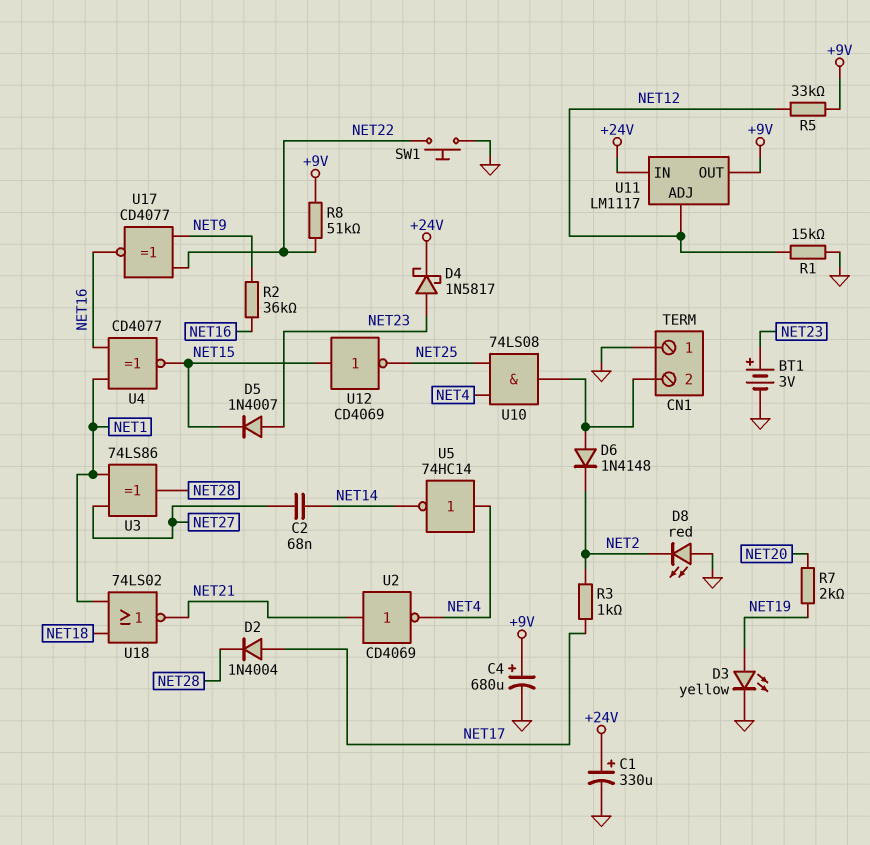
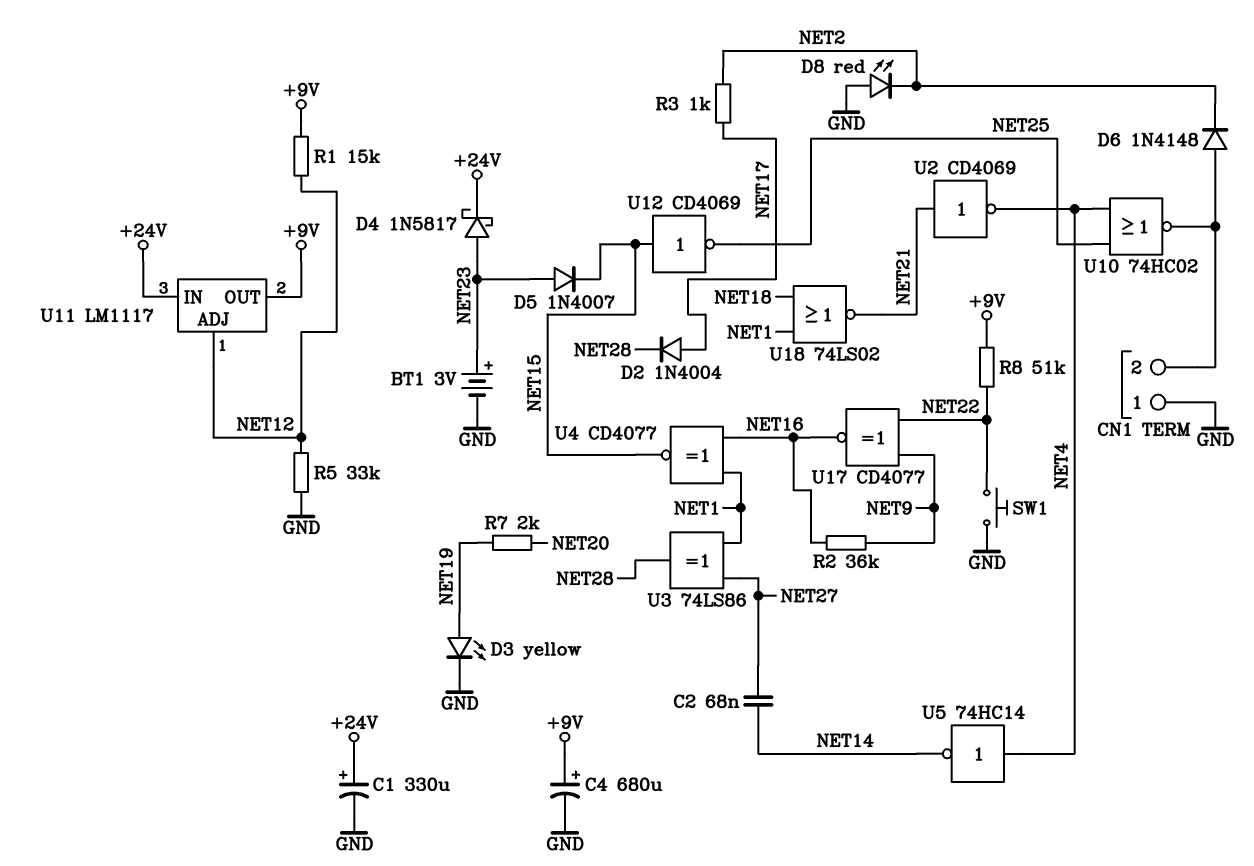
R1: 15k (GND, NET12) -> 15k (+9V, NET12)
R5: 33k (+9V, NET12) -> 33k (GND, NET12)
U10: AND 74LS08 (in NET4, in NET25, out CN1/2) -> NOR 74HC02 (in NET4, in NET25, out CN1/2)

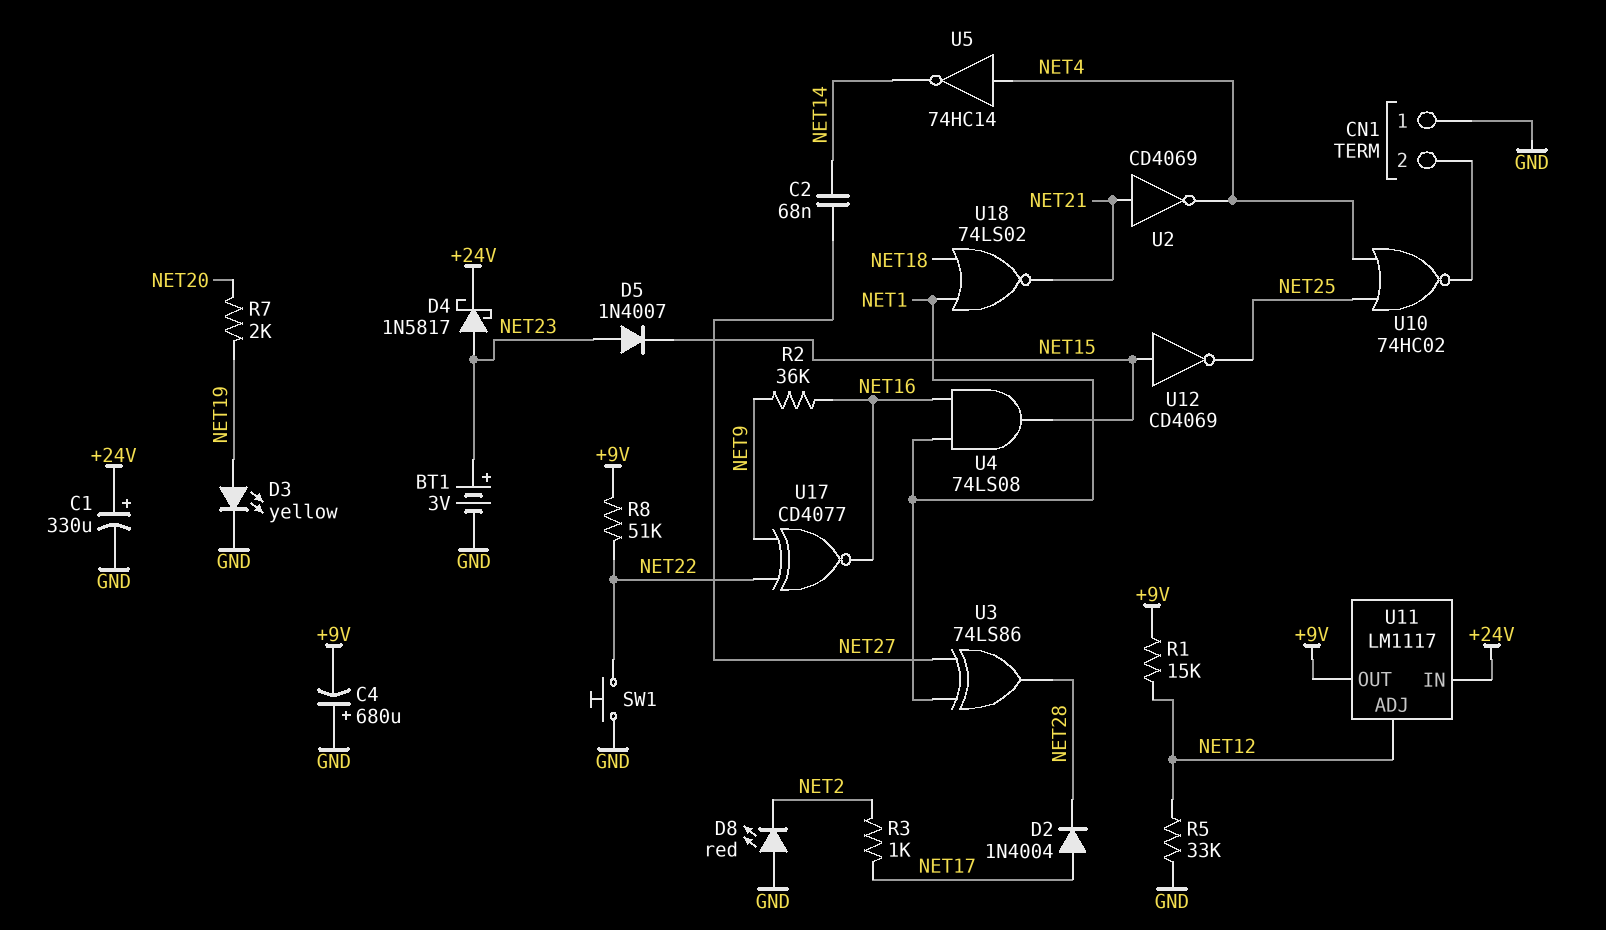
C4: 680uF (plus +9V, minus GND) -> 680uF (plus GND, minus +9V)
D6: diode 1N4148 (A CN1/2, K NET2) -> none
U4: XNOR CD4077 (in NET1, in NET16, out NET15) -> AND 74LS08 (in NET1, in NET16, out NET15)

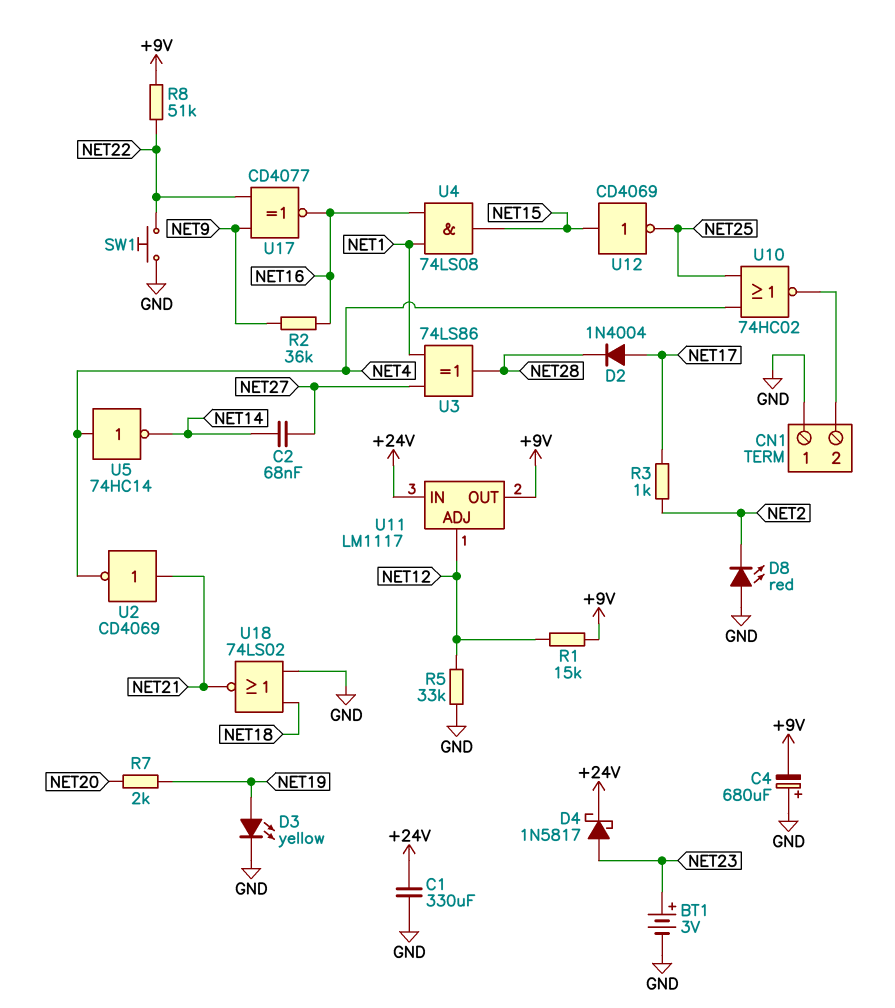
C1: 330uF (plus +24V, minus GND) -> 330uF (+24V, GND)
D5: diode 1N4007 (A NET23, K NET15) -> none
U18: NOR 74LS02 (in NET1, in NET18, out NET21) -> NOR 74LS02 (in GND, in NET18, out NET21)

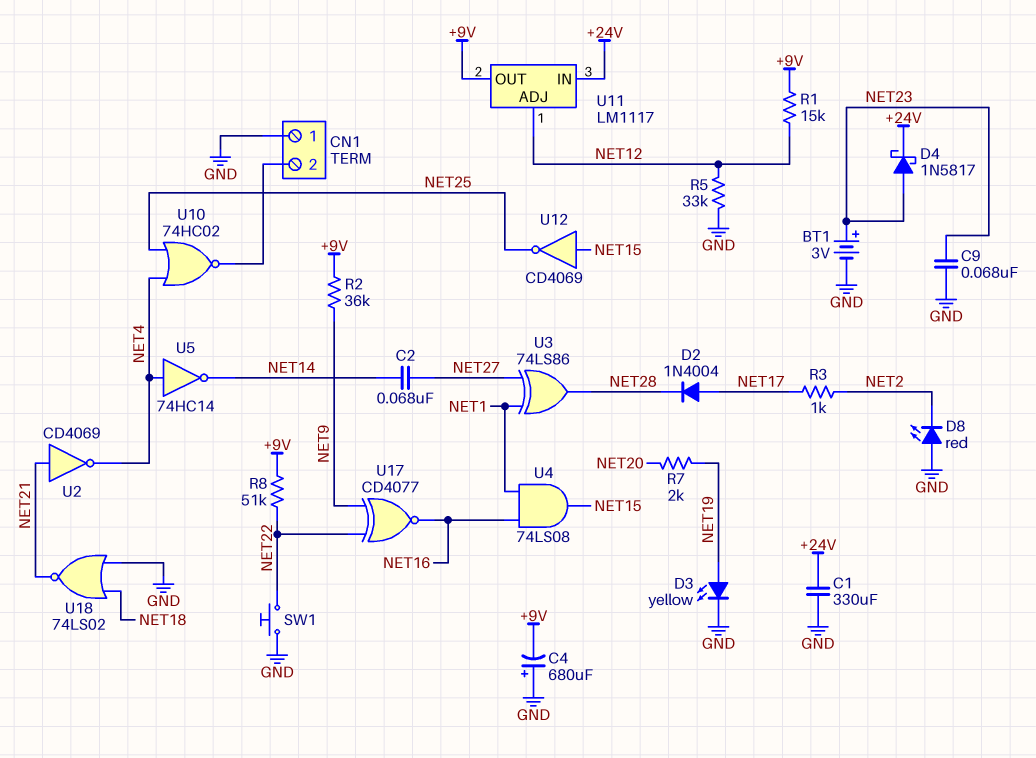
C9: none -> 68nF (GND, NET23)
R2: 36k (NET9, NET16) -> 36k (+9V, NET9)

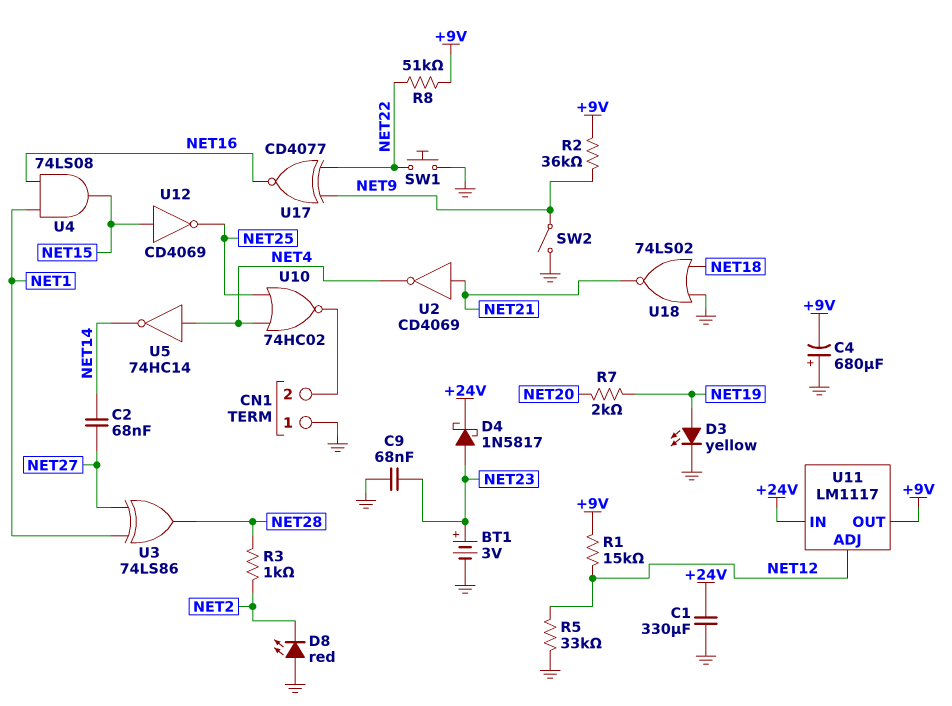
D2: diode 1N4004 (A NET17, K NET28) -> none
R3: 1k (NET2, NET17) -> 1k (NET2, NET28)
SW2: none -> switch (GND, NET9)

